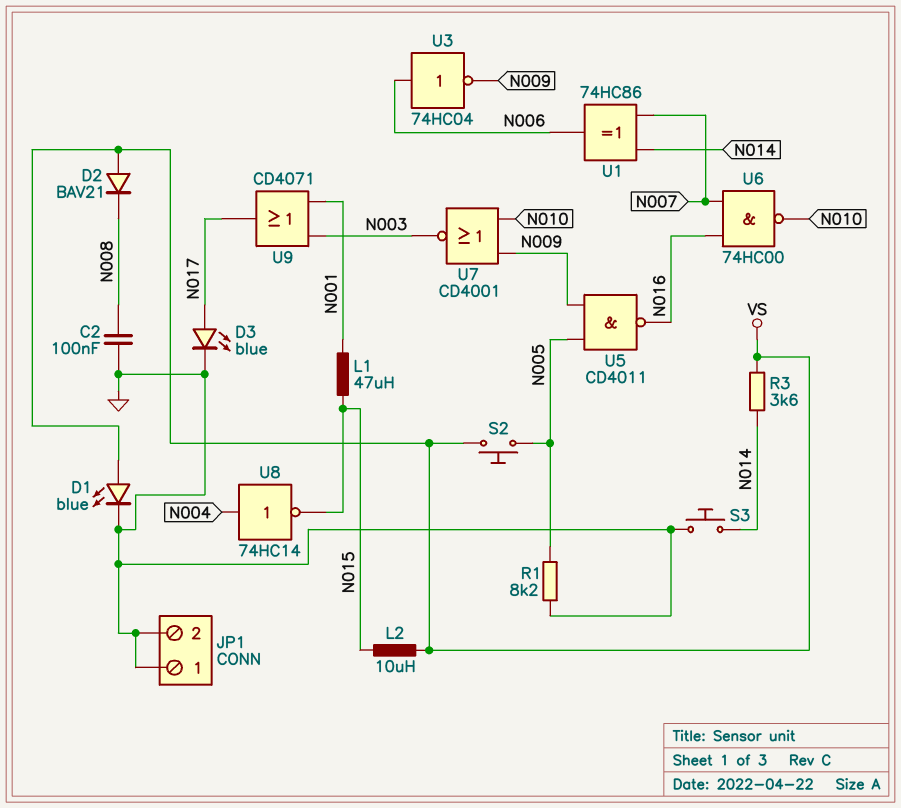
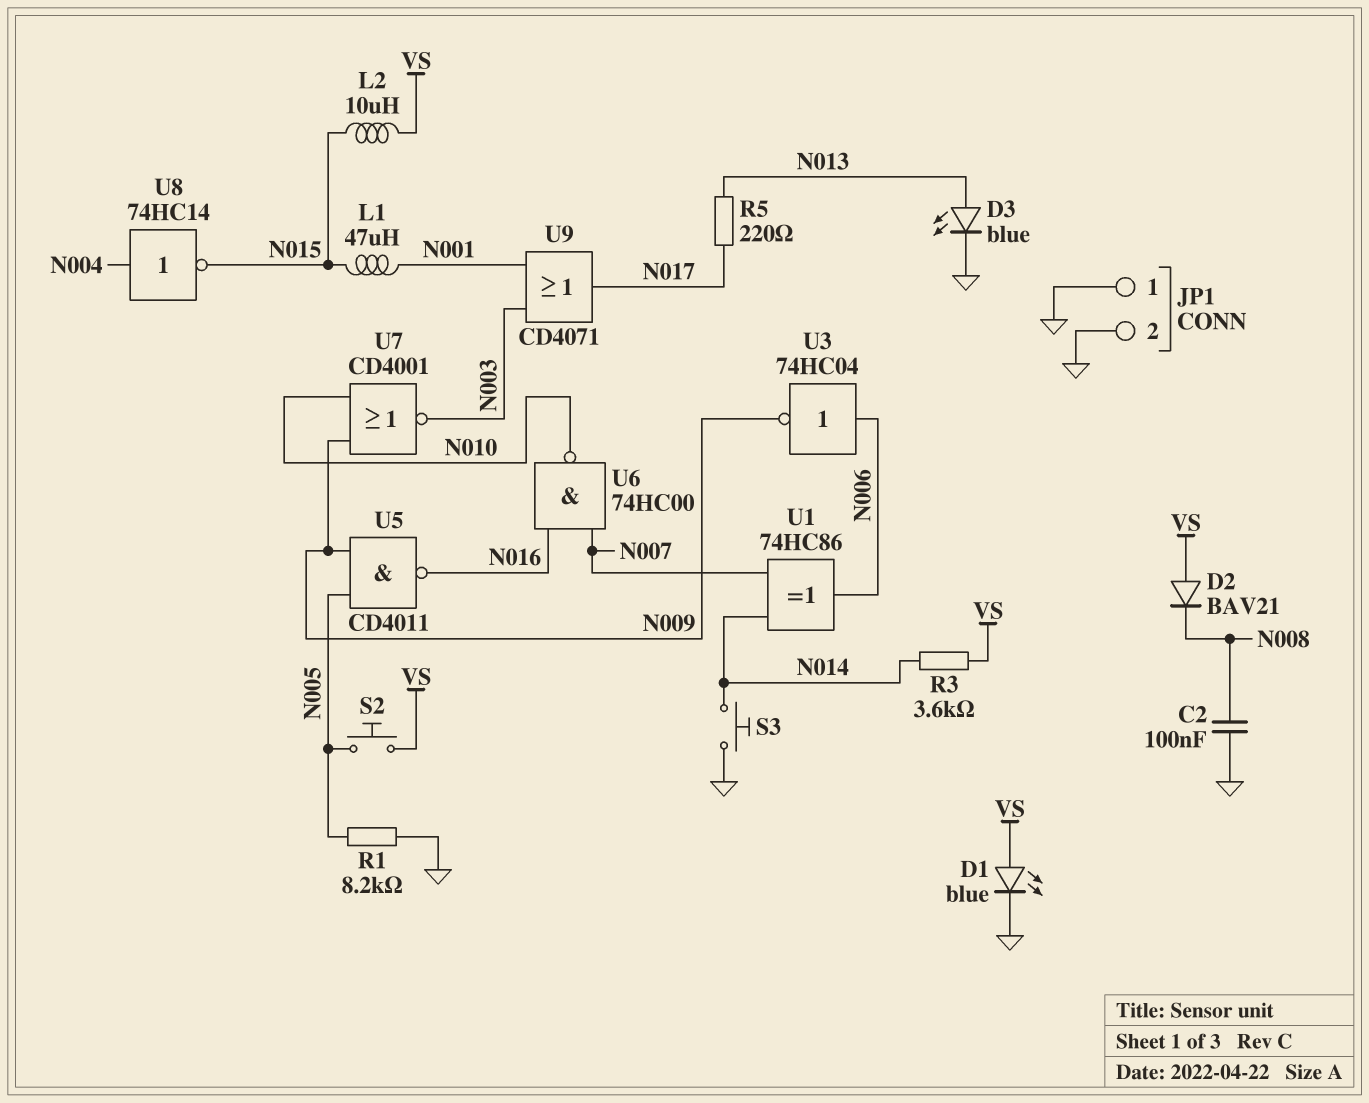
D3: LED blue (A N017, K GND) -> LED blue (A N013, K GND)
R5: none -> 220 (N013, N017)

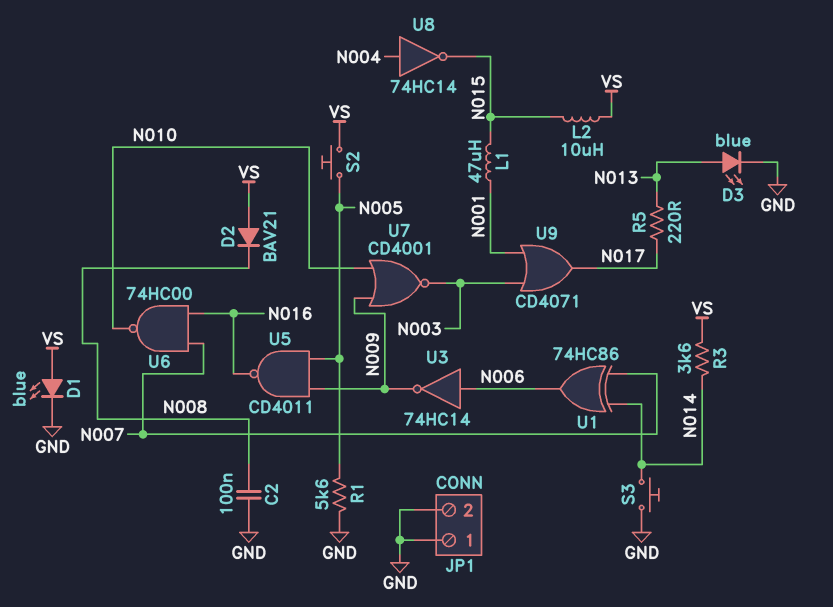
R1: 8.2k (GND, N005) -> 5.6k (GND, N005)
U3: NOT 74HC04 (in N006, out N009) -> NOT 74HC14 (in N006, out N009)

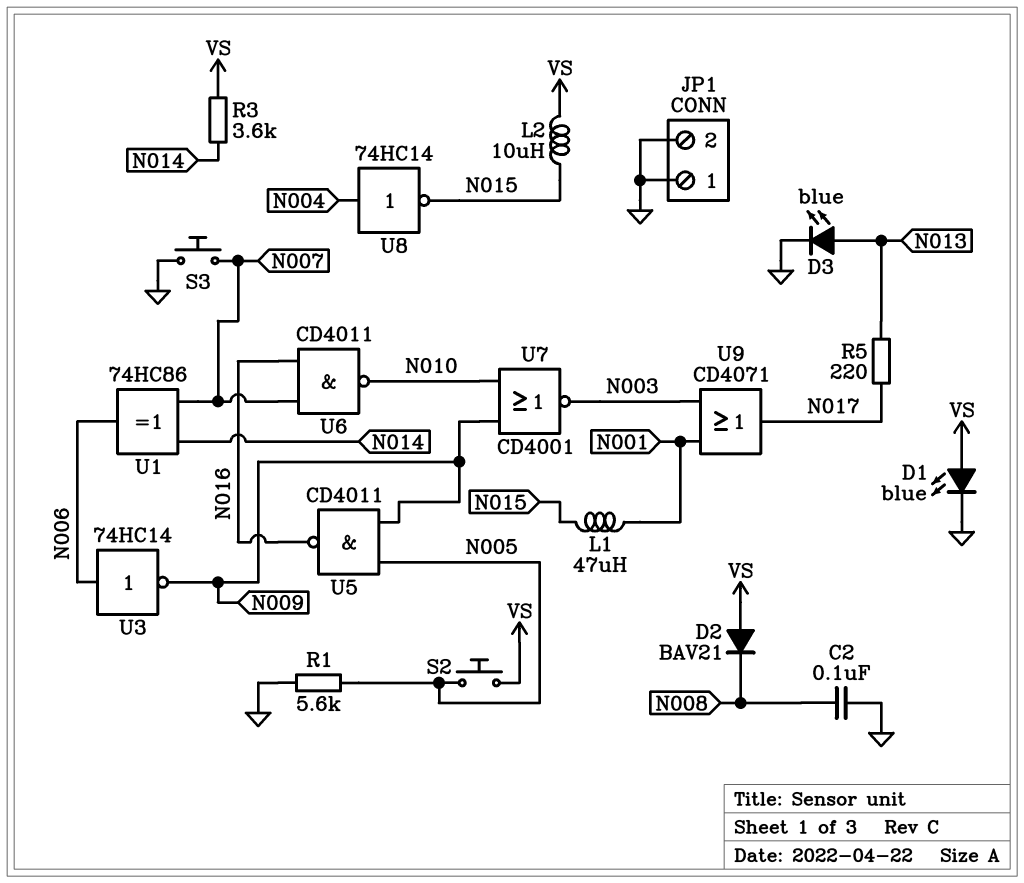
S3: button (GND, N014) -> button (GND, N007)
U6: NAND 74HC00 (in N007, in N016, out N010) -> NAND CD4011 (in N007, in N016, out N010)

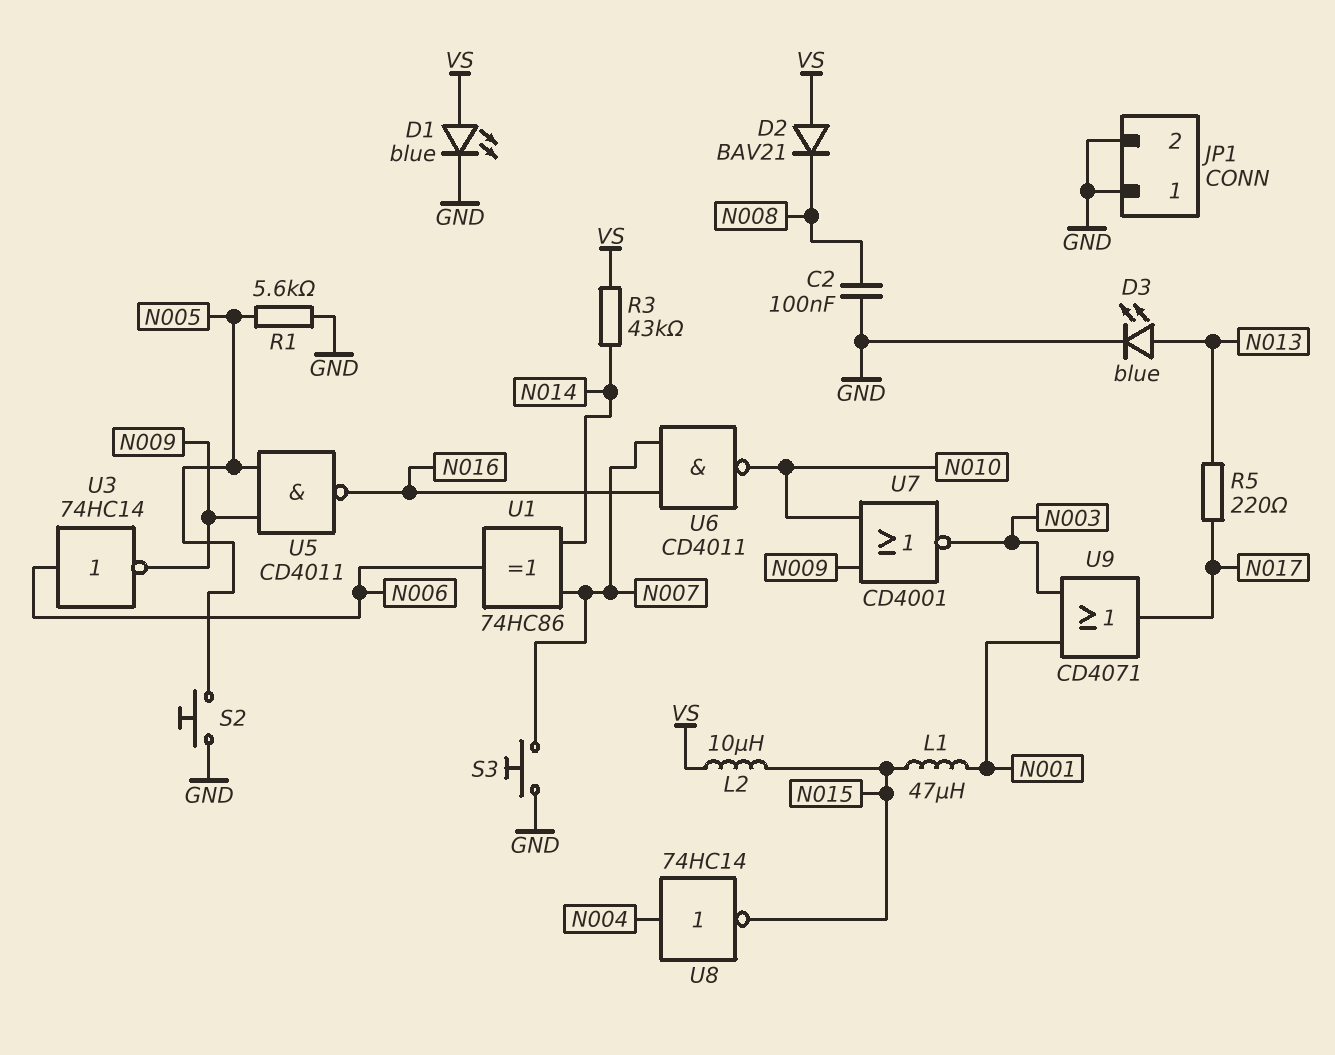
R3: 3.6k (N014, VS) -> 43k (N014, VS)
S2: button (N005, VS) -> button (GND, N005)

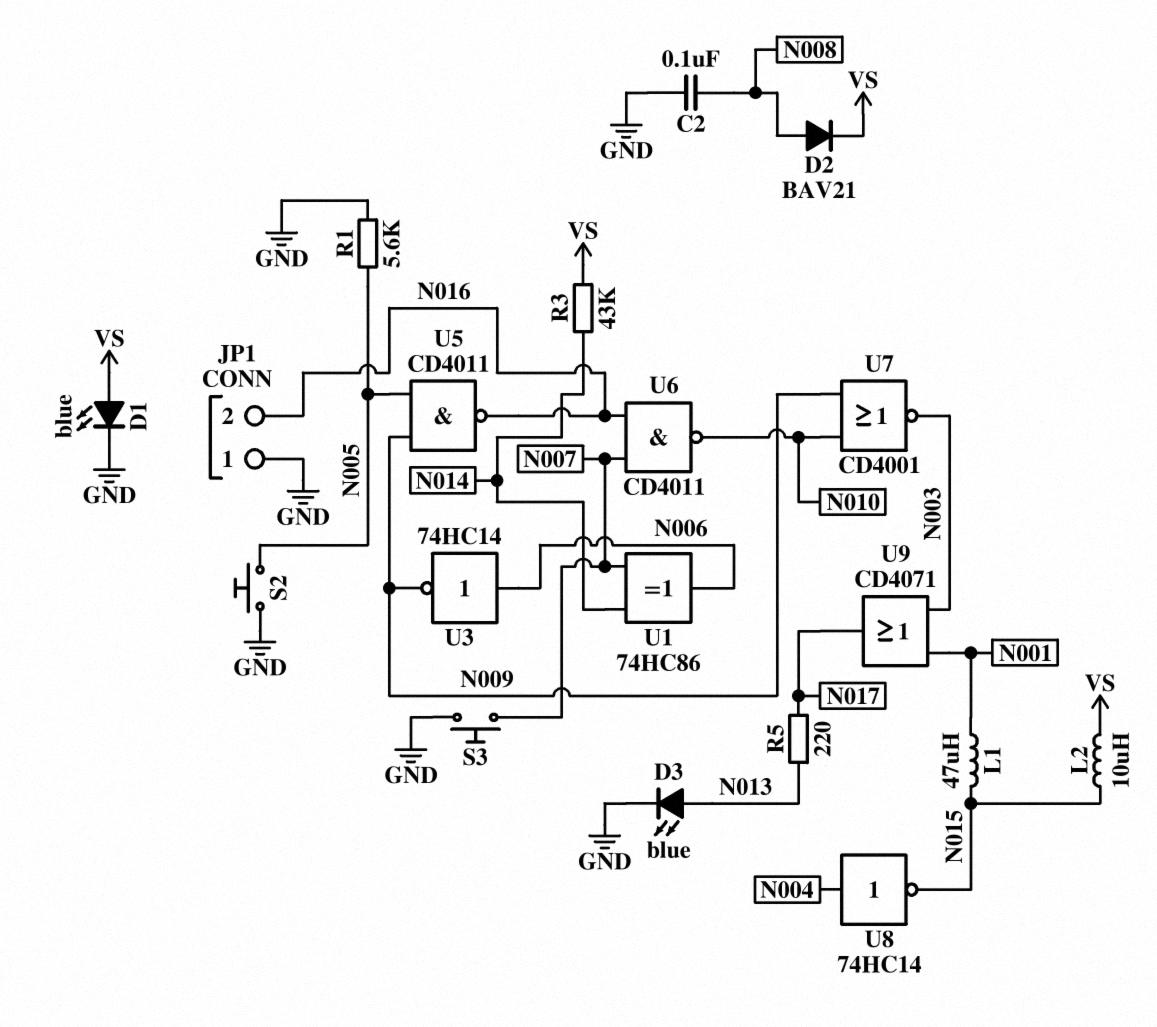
D2: diode BAV21 (A VS, K N008) -> diode BAV21 (A N008, K VS)
JP1 pin 2: GND -> N016

